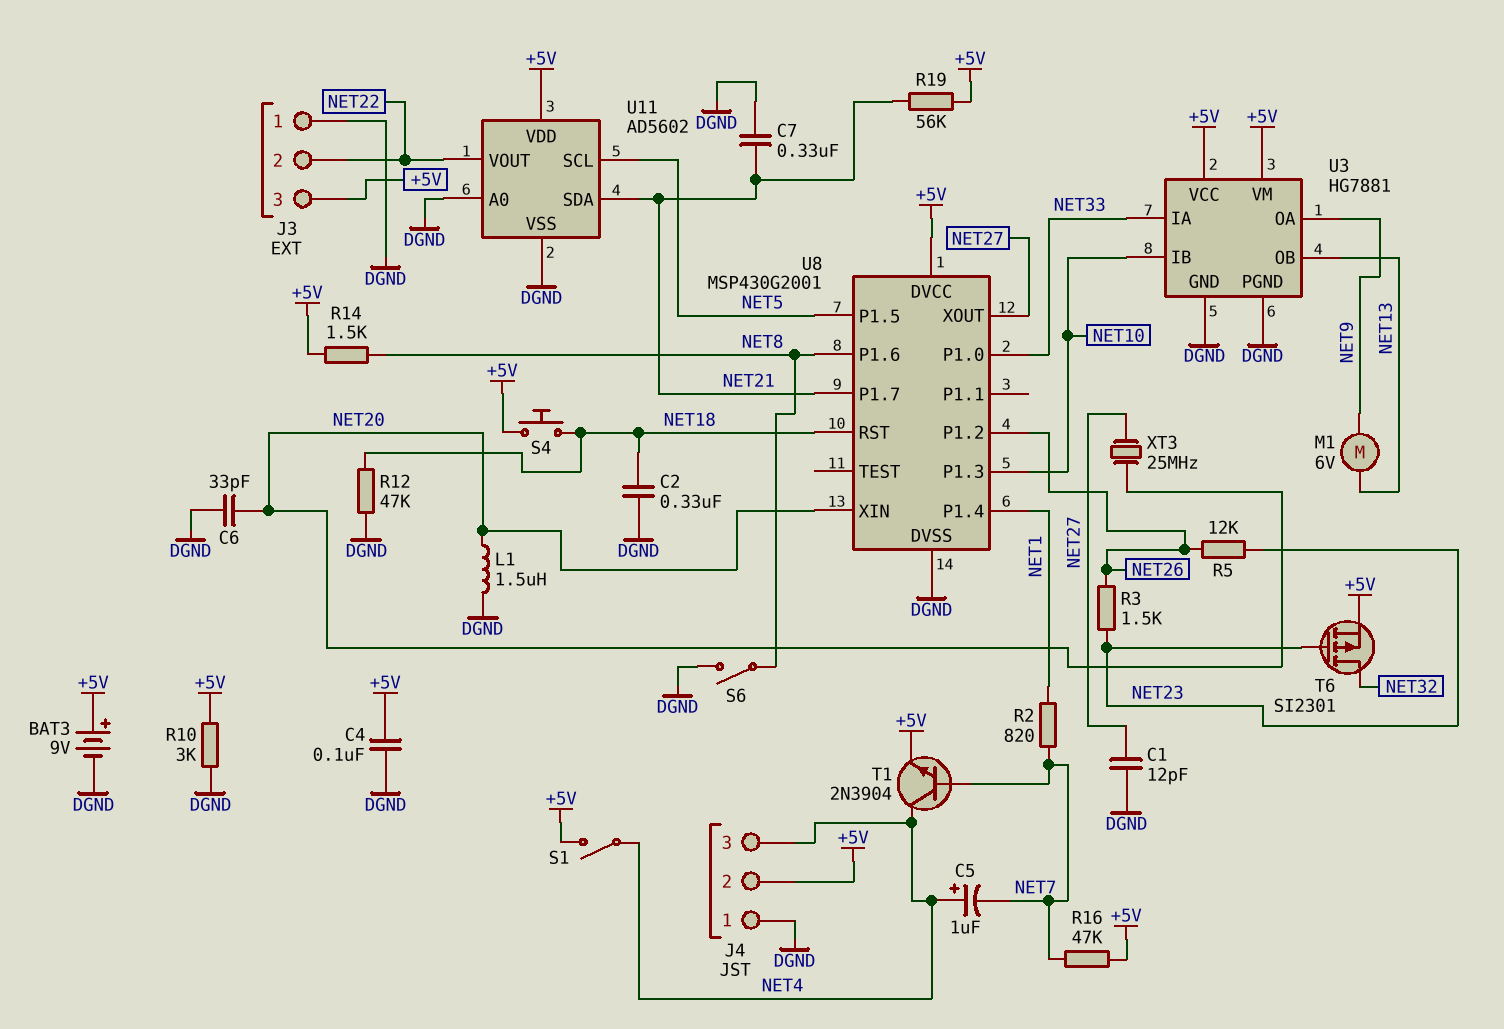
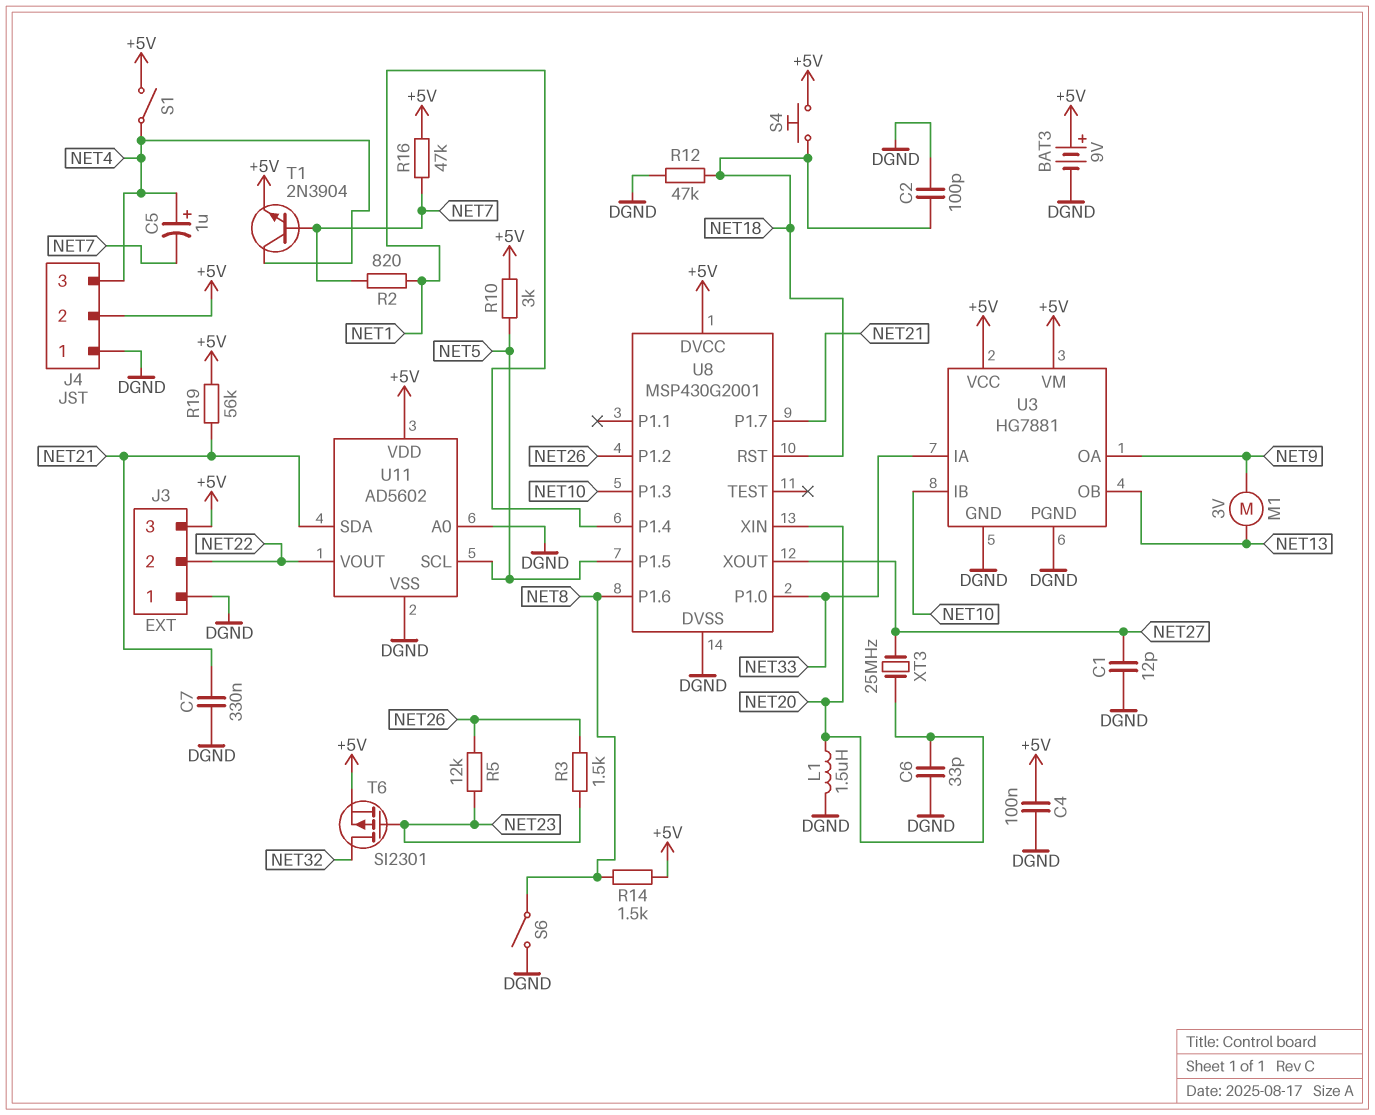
C2: 330nF (DGND, NET18) -> 100pF (DGND, NET18)
M1: motor 6V (NET9, NET13) -> motor 3V (NET9, NET13)
R10: 3k (+5V, DGND) -> 3k (+5V, NET5)

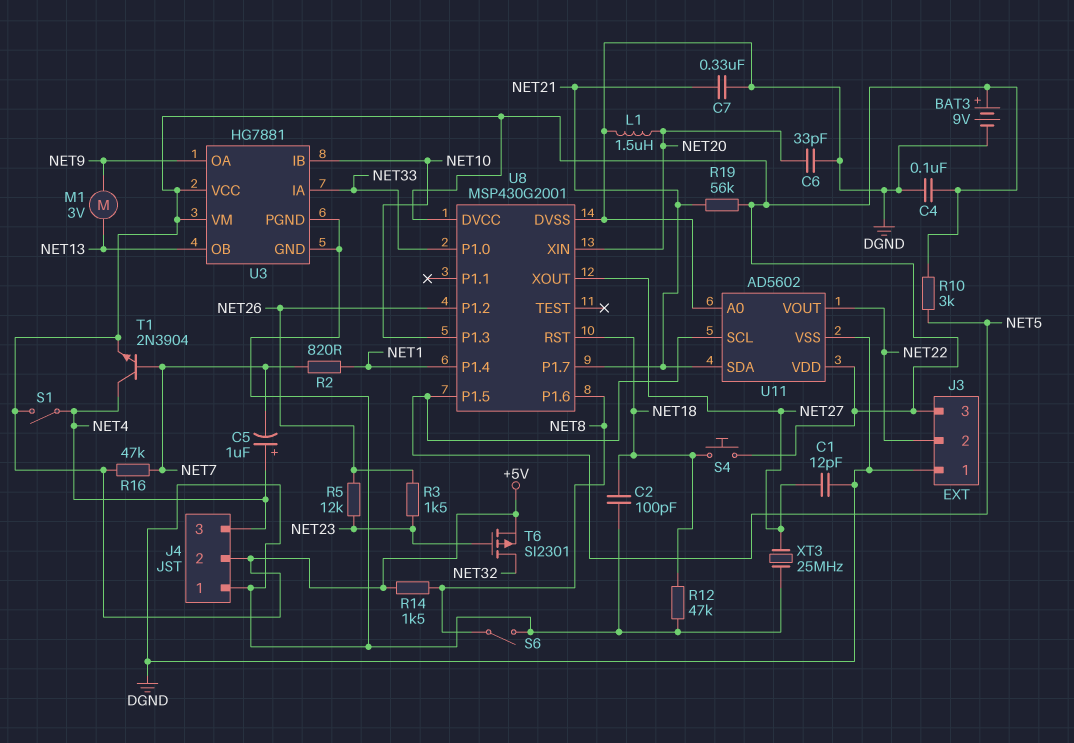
XT3: 25MHz (NET20, NET27) -> 25MHz (DGND, NET27)

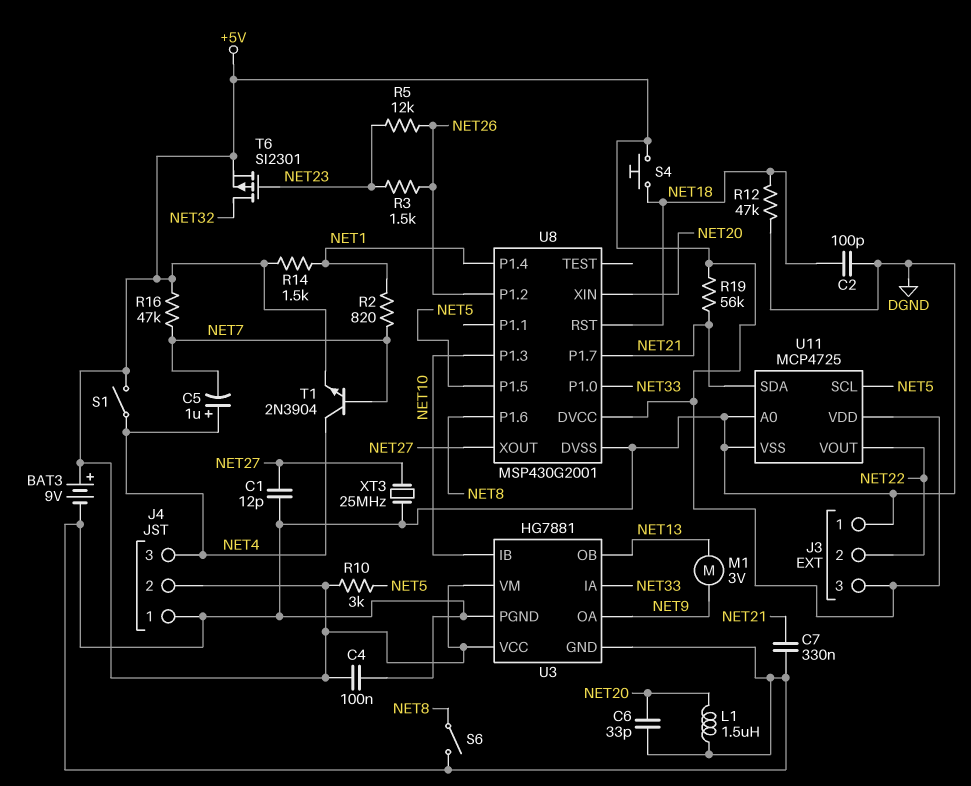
R14: 1.5k (+5V, NET8) -> 1.5k (+5V, NET1)
U11: AD5602 -> MCP4725

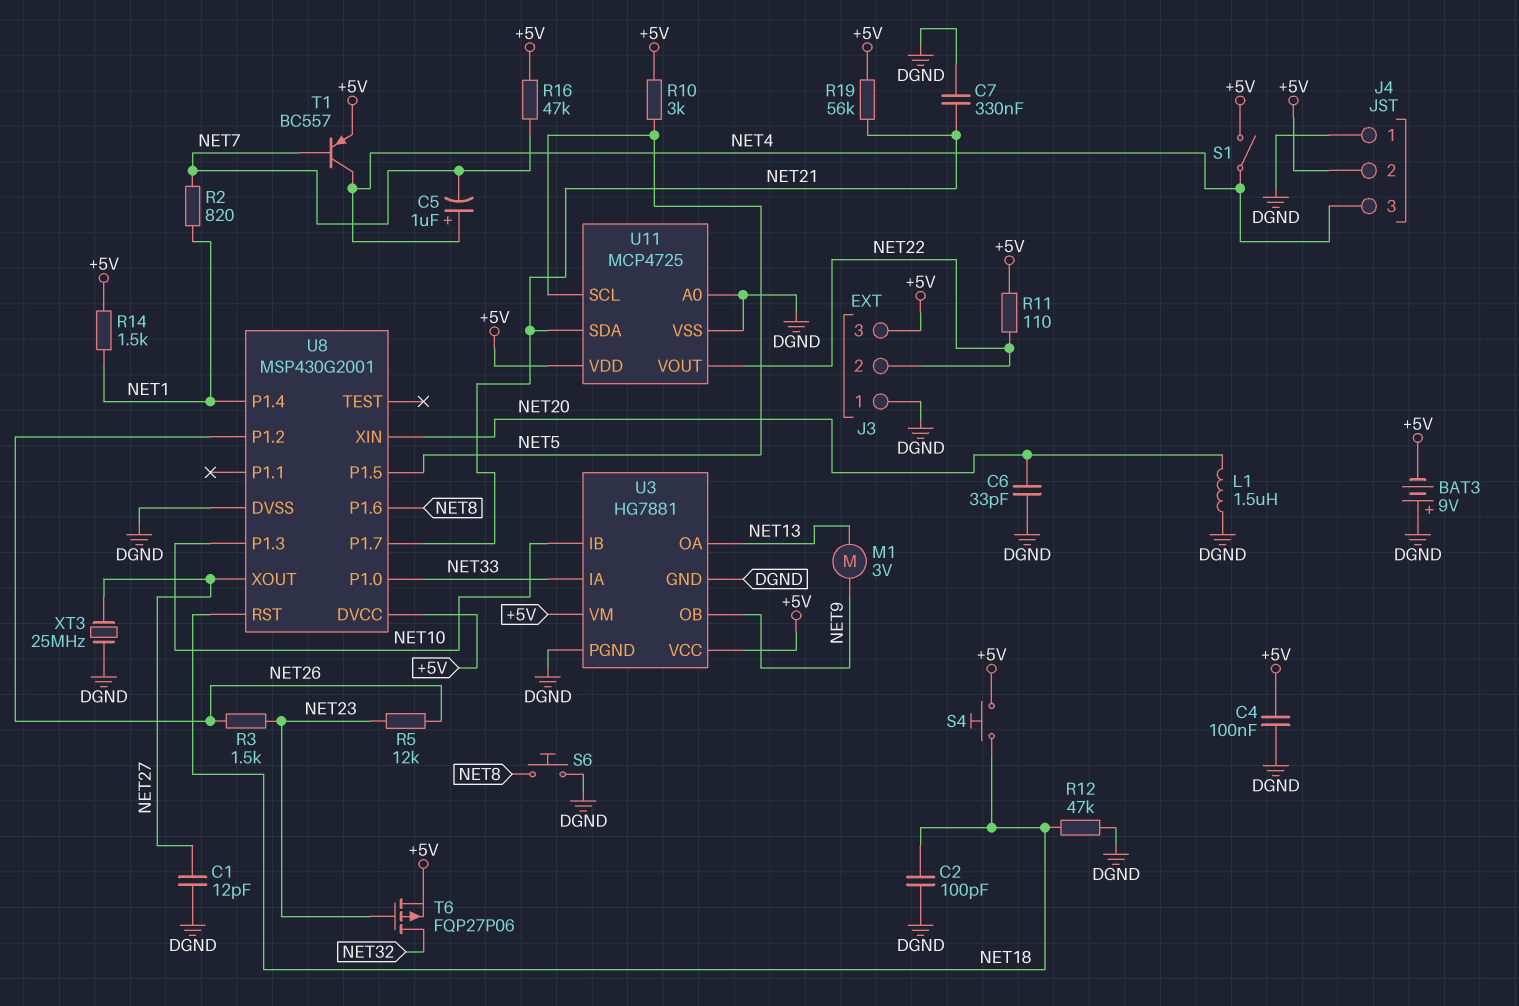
BAT3: 9V (plus +5V, minus DGND) -> 9V (plus DGND, minus +5V)
R11: none -> 110 (+5V, NET22)
S6: switch (DGND, NET8) -> button (DGND, NET8)
T1: NPN 2N3904 (B NET7, C NET4, E +5V) -> PNP BC557 (B NET7, C NET4, E +5V)
T6: PMOS SI2301 (G NET23, D NET32, S +5V) -> PMOS FQP27P06 (G NET23, D NET32, S +5V)
U3 pin OA: NET9 -> NET13
U3 pin OB: NET13 -> NET9

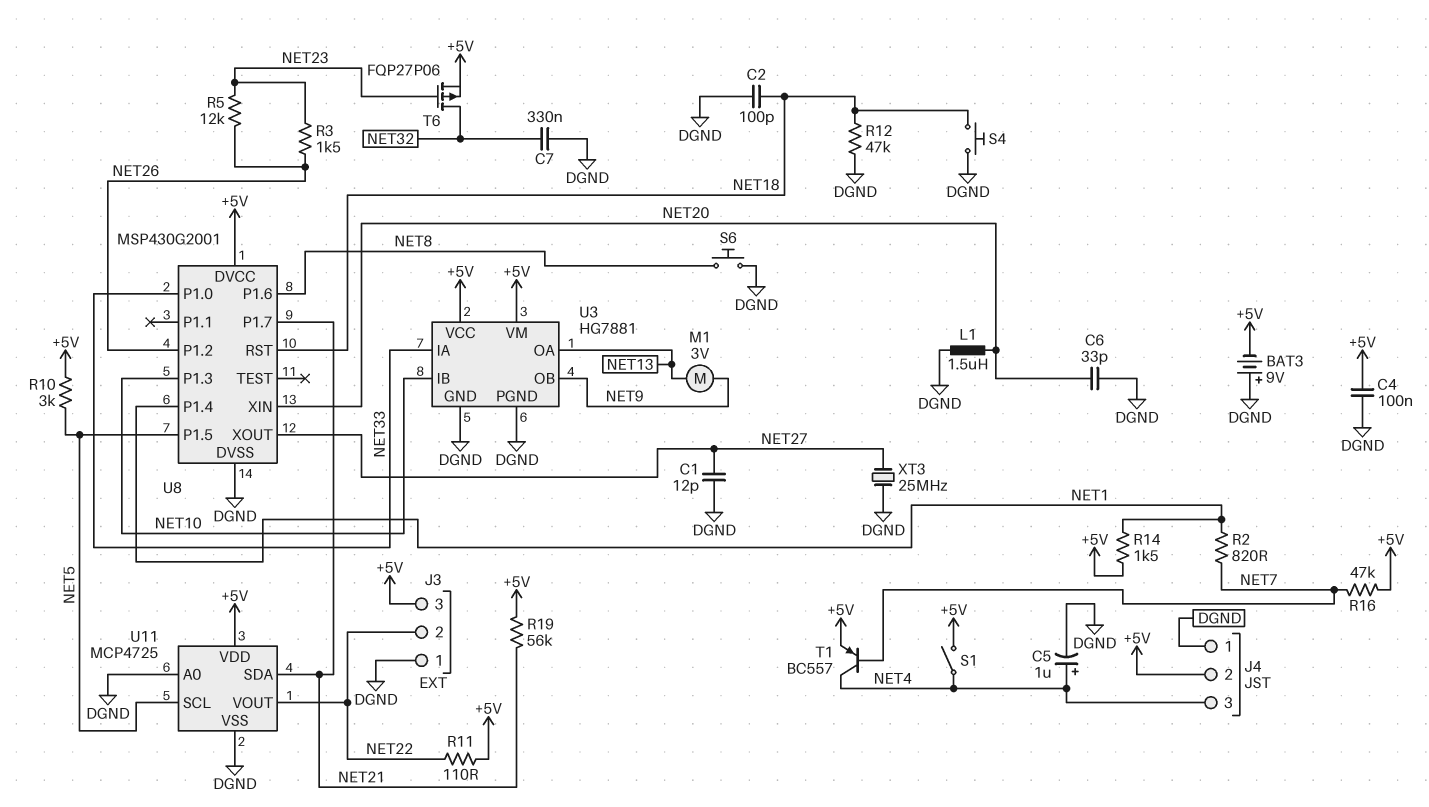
C5: 1uF (plus NET4, minus NET7) -> 1uF (plus NET4, minus DGND)
C7: 330nF (DGND, NET21) -> 330nF (DGND, NET32)
S4: button (+5V, NET18) -> button (DGND, NET18)

